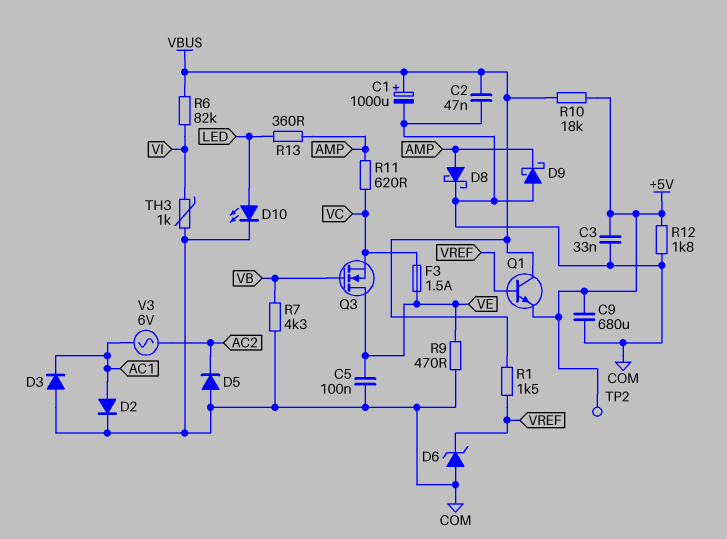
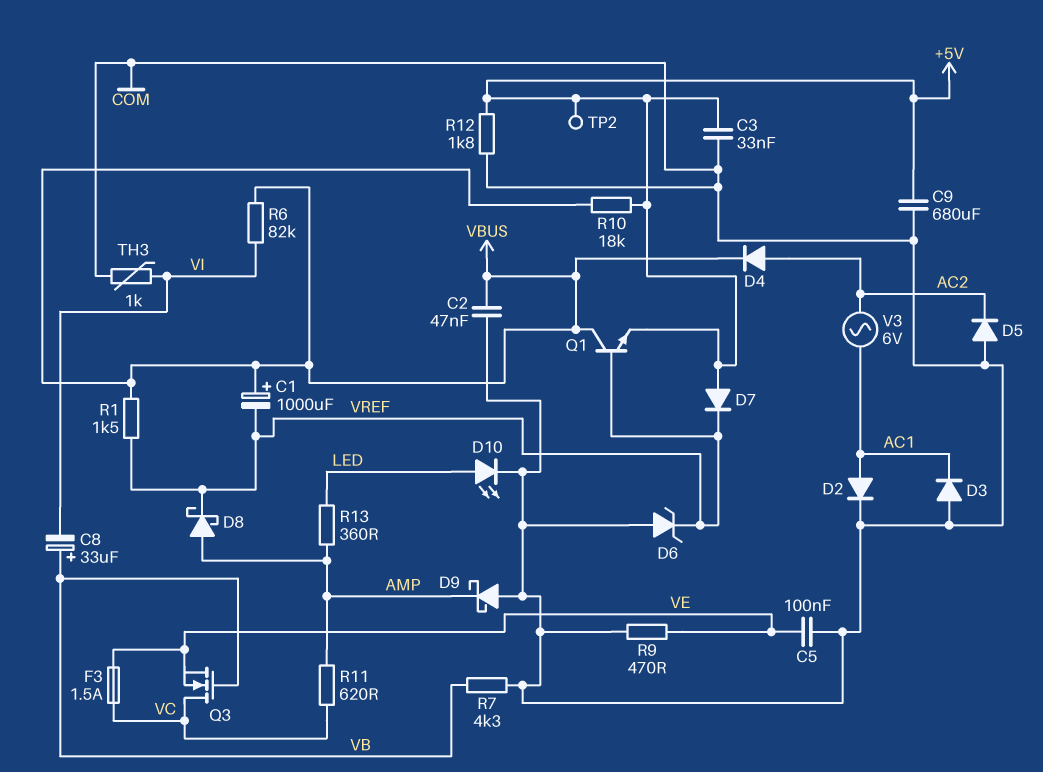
C1: 1000uF (plus VBUS, minus COM) -> 1000uF (plus VBUS, minus VREF)
C8: none -> 33uF (plus VB, minus VI)
D4: none -> diode (A AC2, K VBUS)
D7: none -> diode (A +5V, K VREF)
D8: schottky (A AMP, K COM) -> schottky (A AMP, K VREF)
Q3: NMOS (G VB, D VE, S VC) -> NMOS (G VB, D VC, S VE)

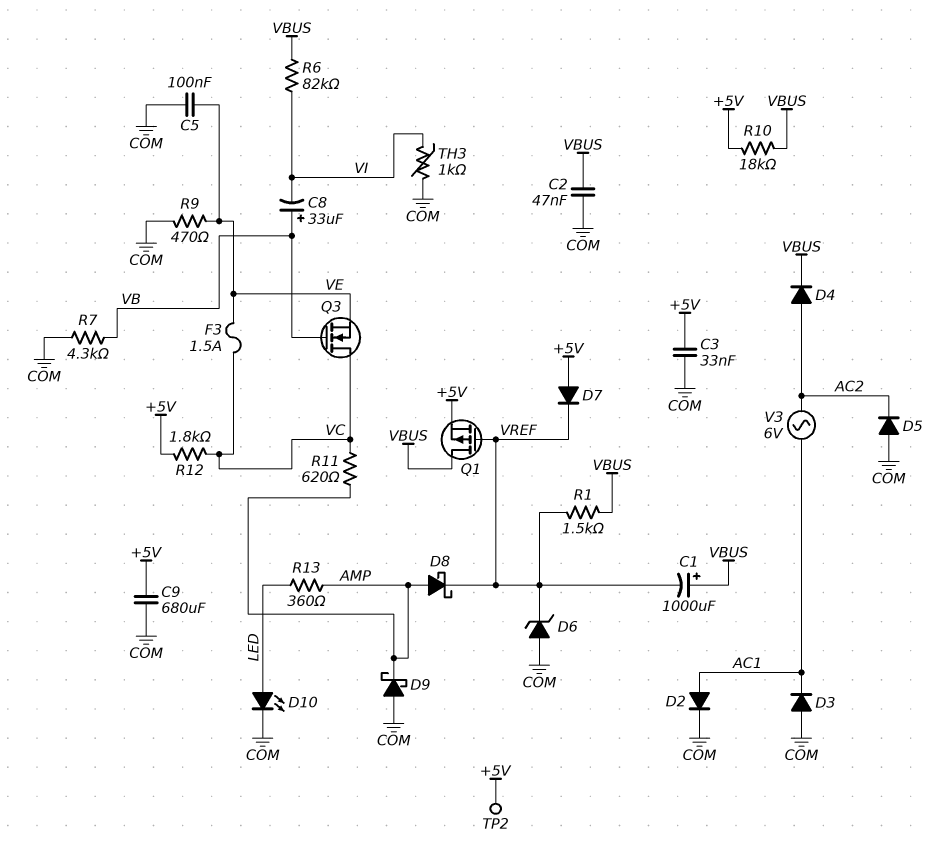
Q1: NPN (B VREF, C VBUS, E +5V) -> PMOS (G VREF, D VBUS, S +5V)
R12: 1.8k (+5V, COM) -> 1.8k (+5V, VC)

